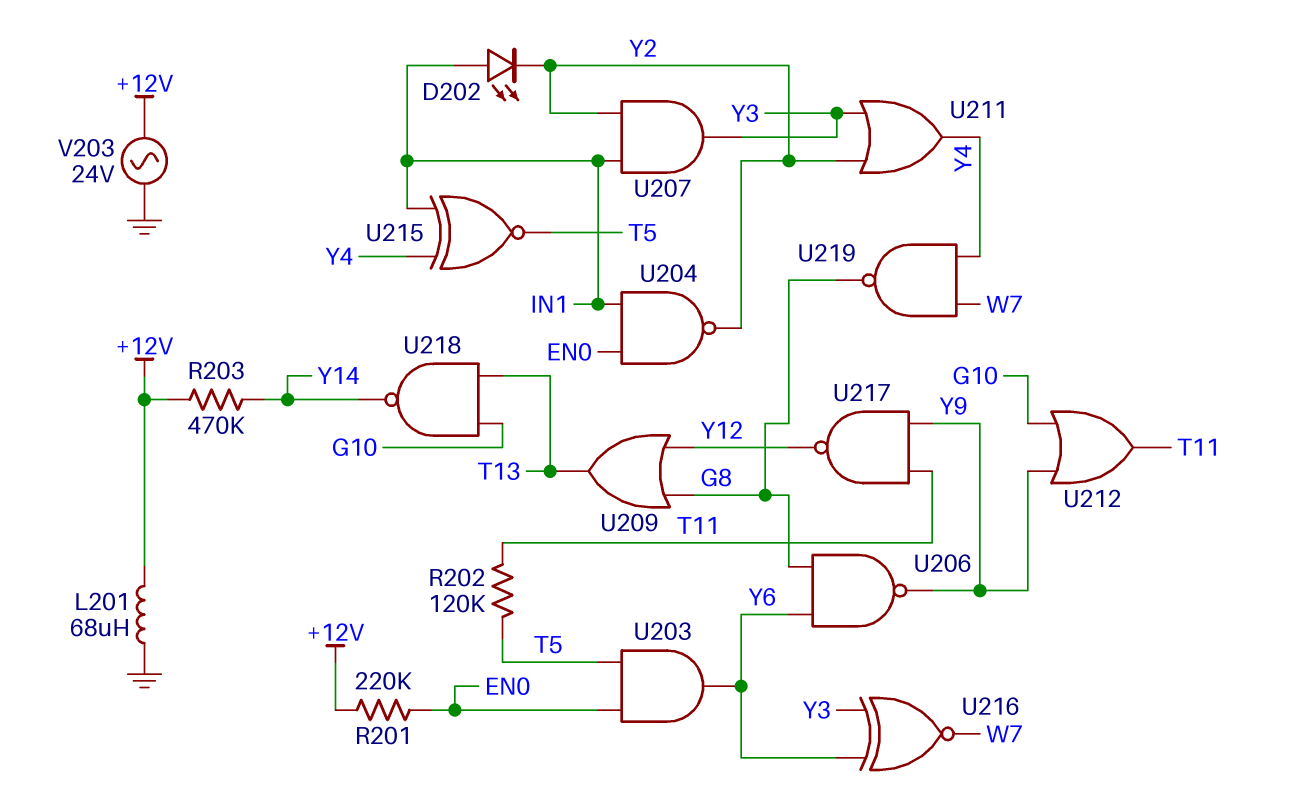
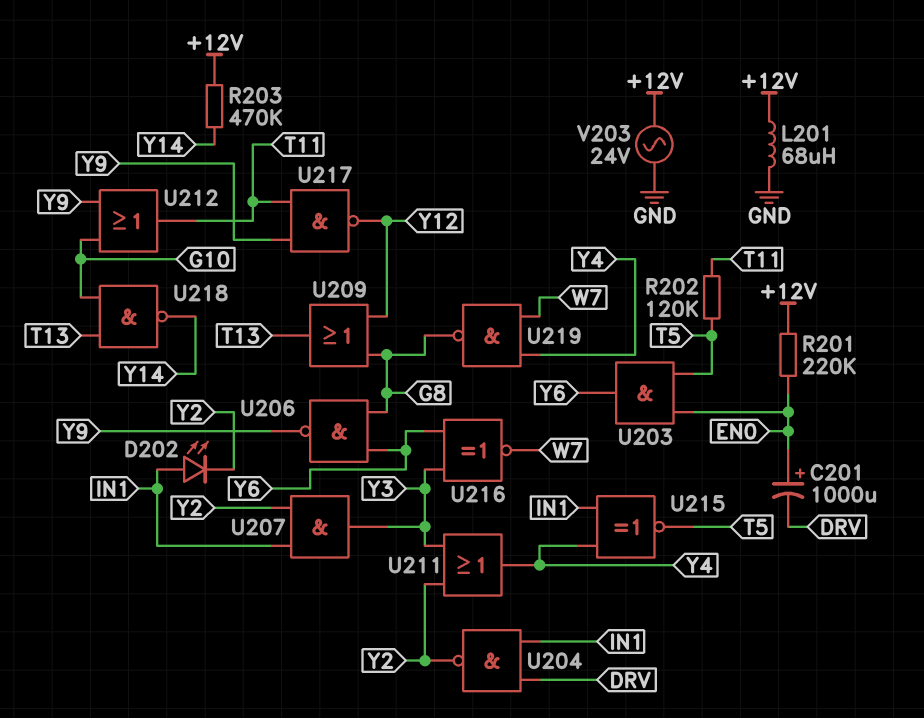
C201: none -> 1000uF (plus EN0, minus DRV)
U204: NAND (in EN0, in IN1, out Y2) -> NAND (in DRV, in IN1, out Y2)

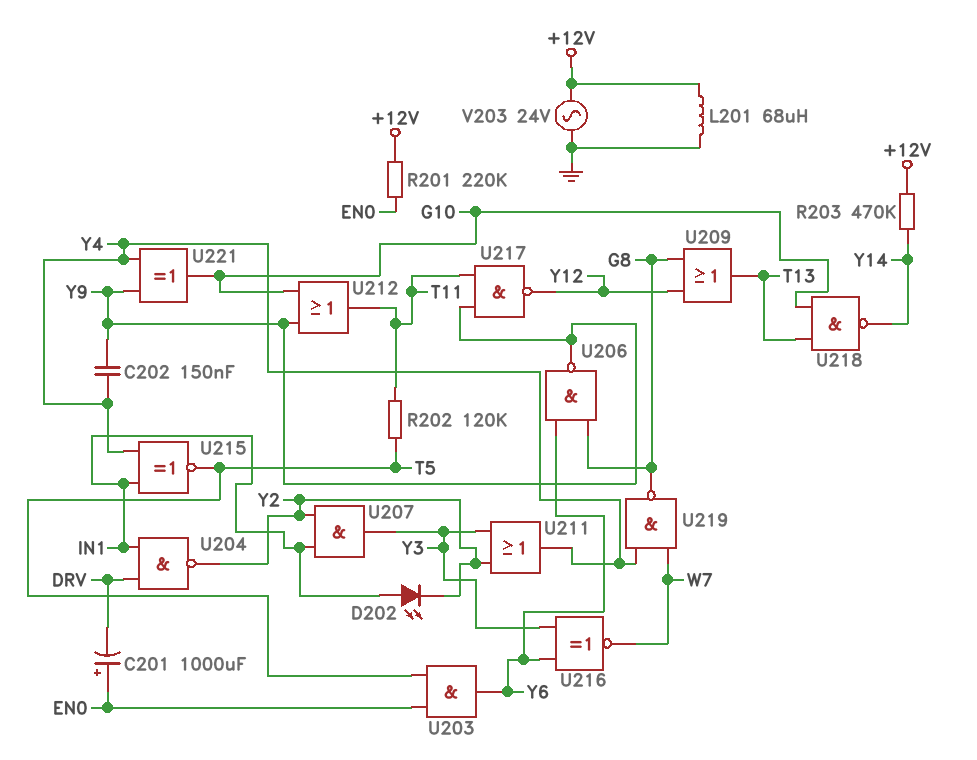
C202: none -> 150nF (Y4, Y9)
U221: none -> XOR (in Y4, in Y9, out G10)

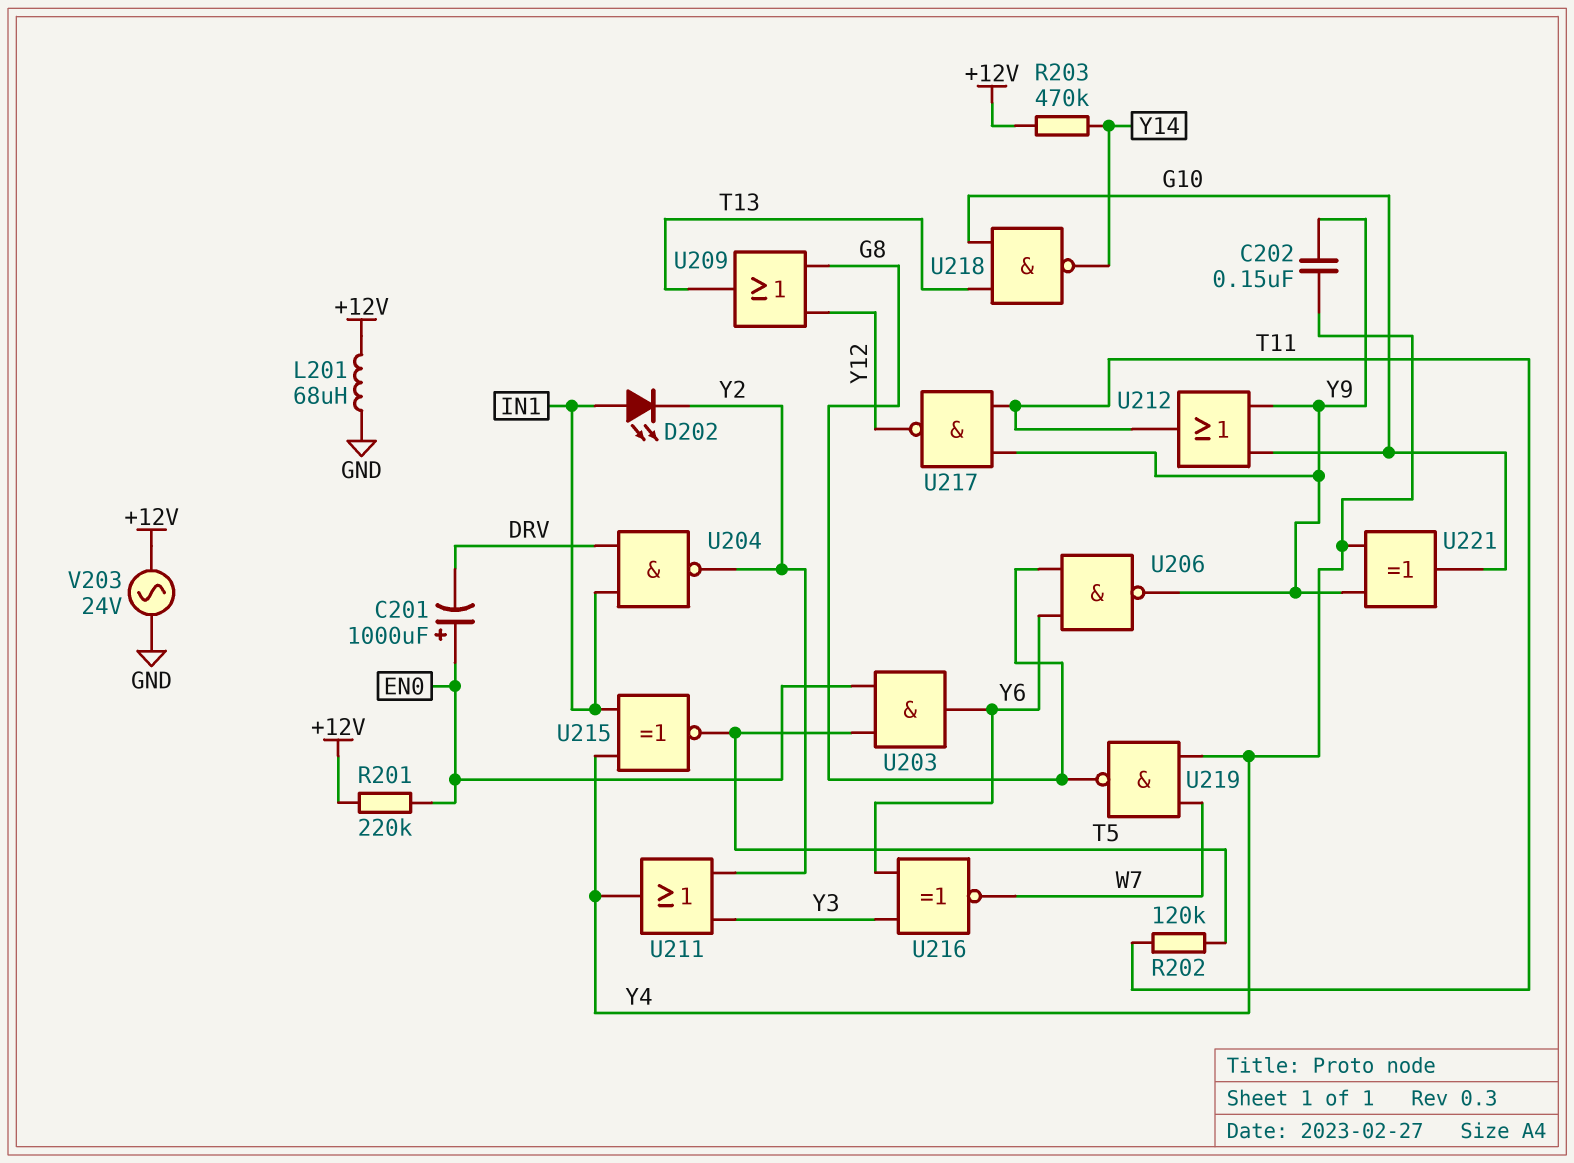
U207: AND (in IN1, in Y2, out Y3) -> none

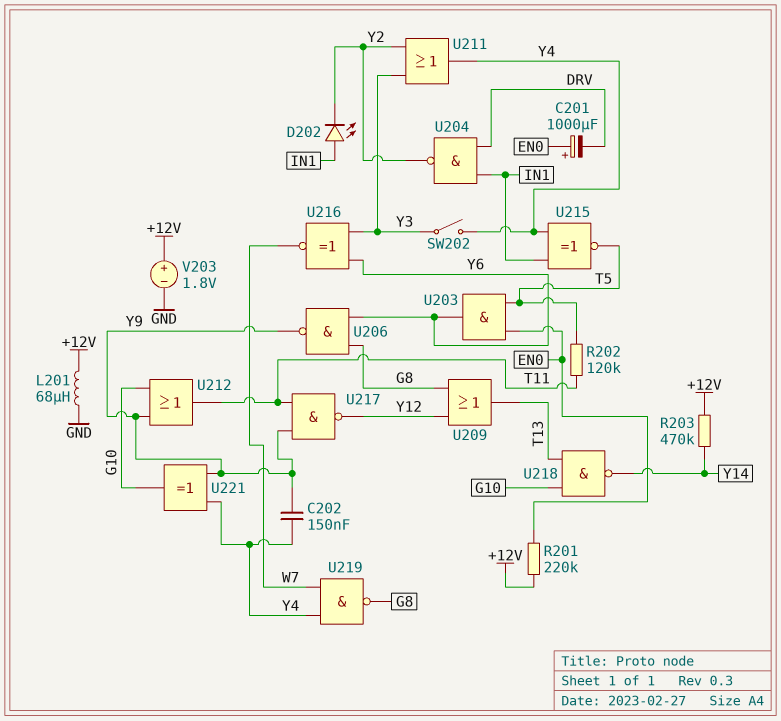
SW202: none -> switch (Y3, Y4)
V203: AC 24V (+12V, GND) -> 1.8V (plus +12V, minus GND)

